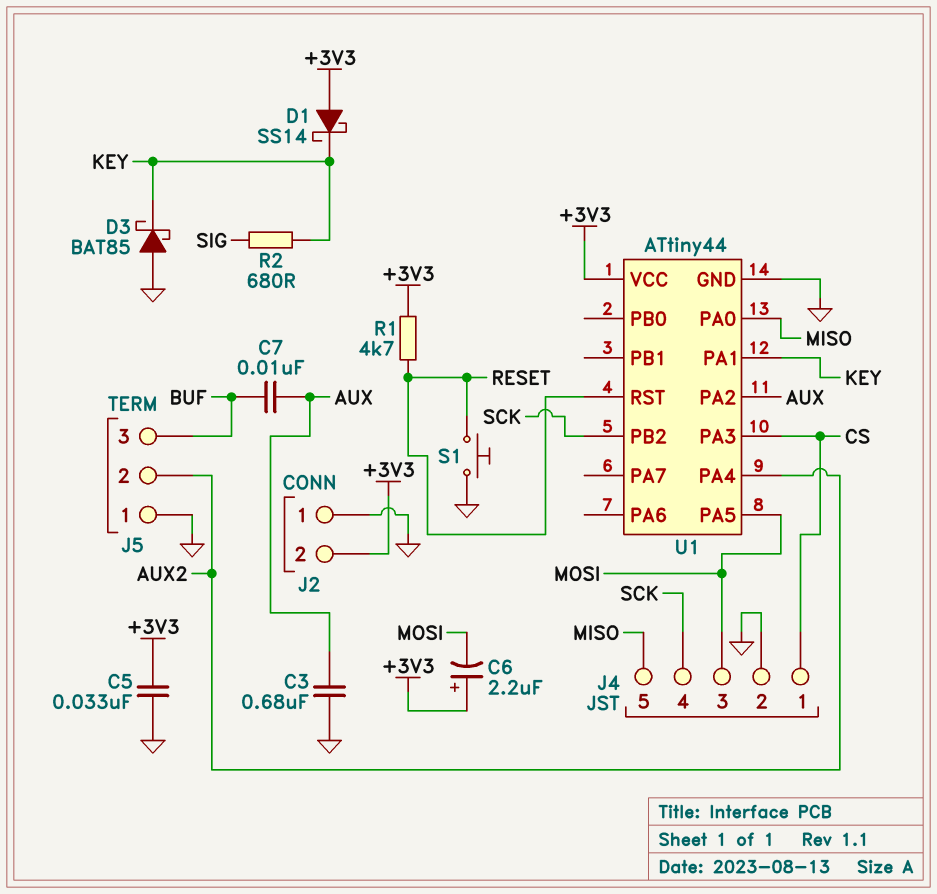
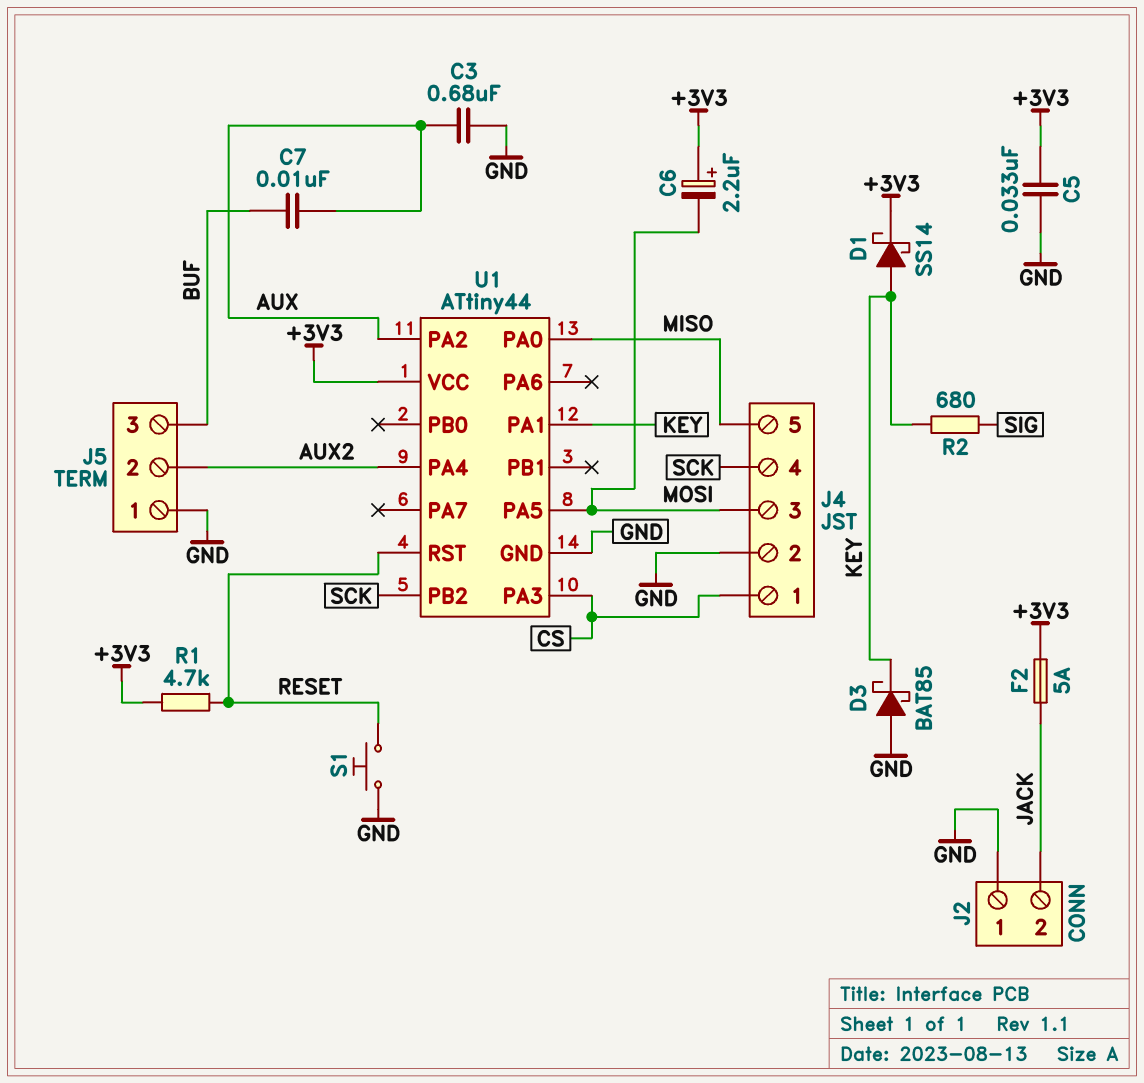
D1: schottky SS14 (A +3V3, K KEY) -> schottky SS14 (A KEY, K +3V3)
F2: none -> 5A (+3V3, JACK)
J2 pin 2: +3V3 -> JACK

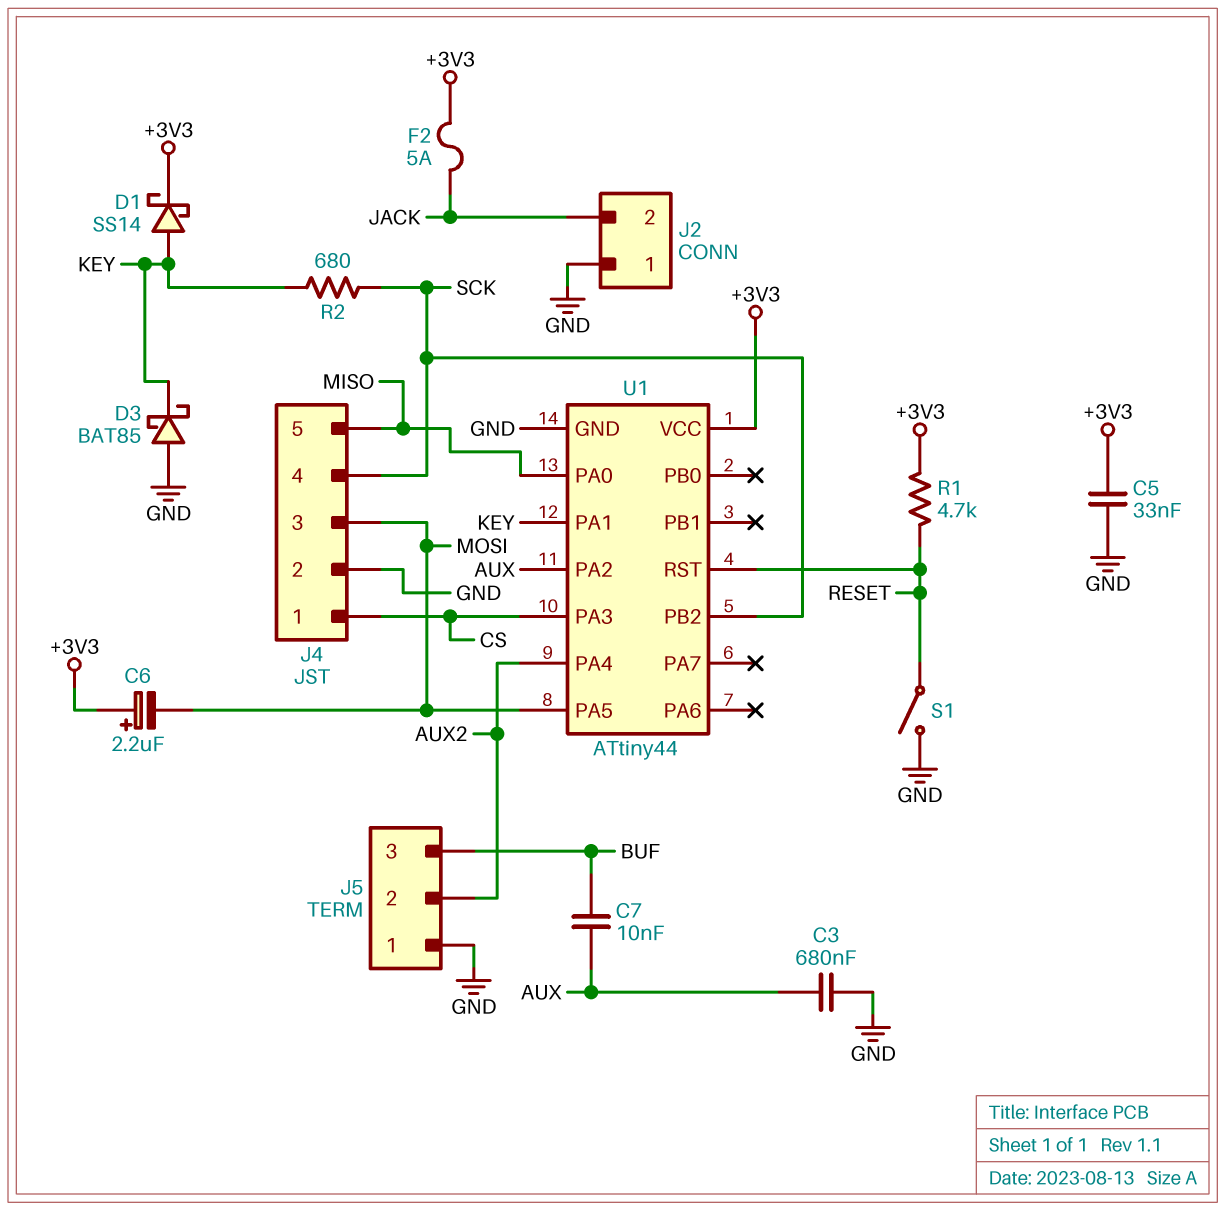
R2: 680 (KEY, SIG) -> 680 (KEY, SCK)
S1: button (GND, RESET) -> switch (GND, RESET)

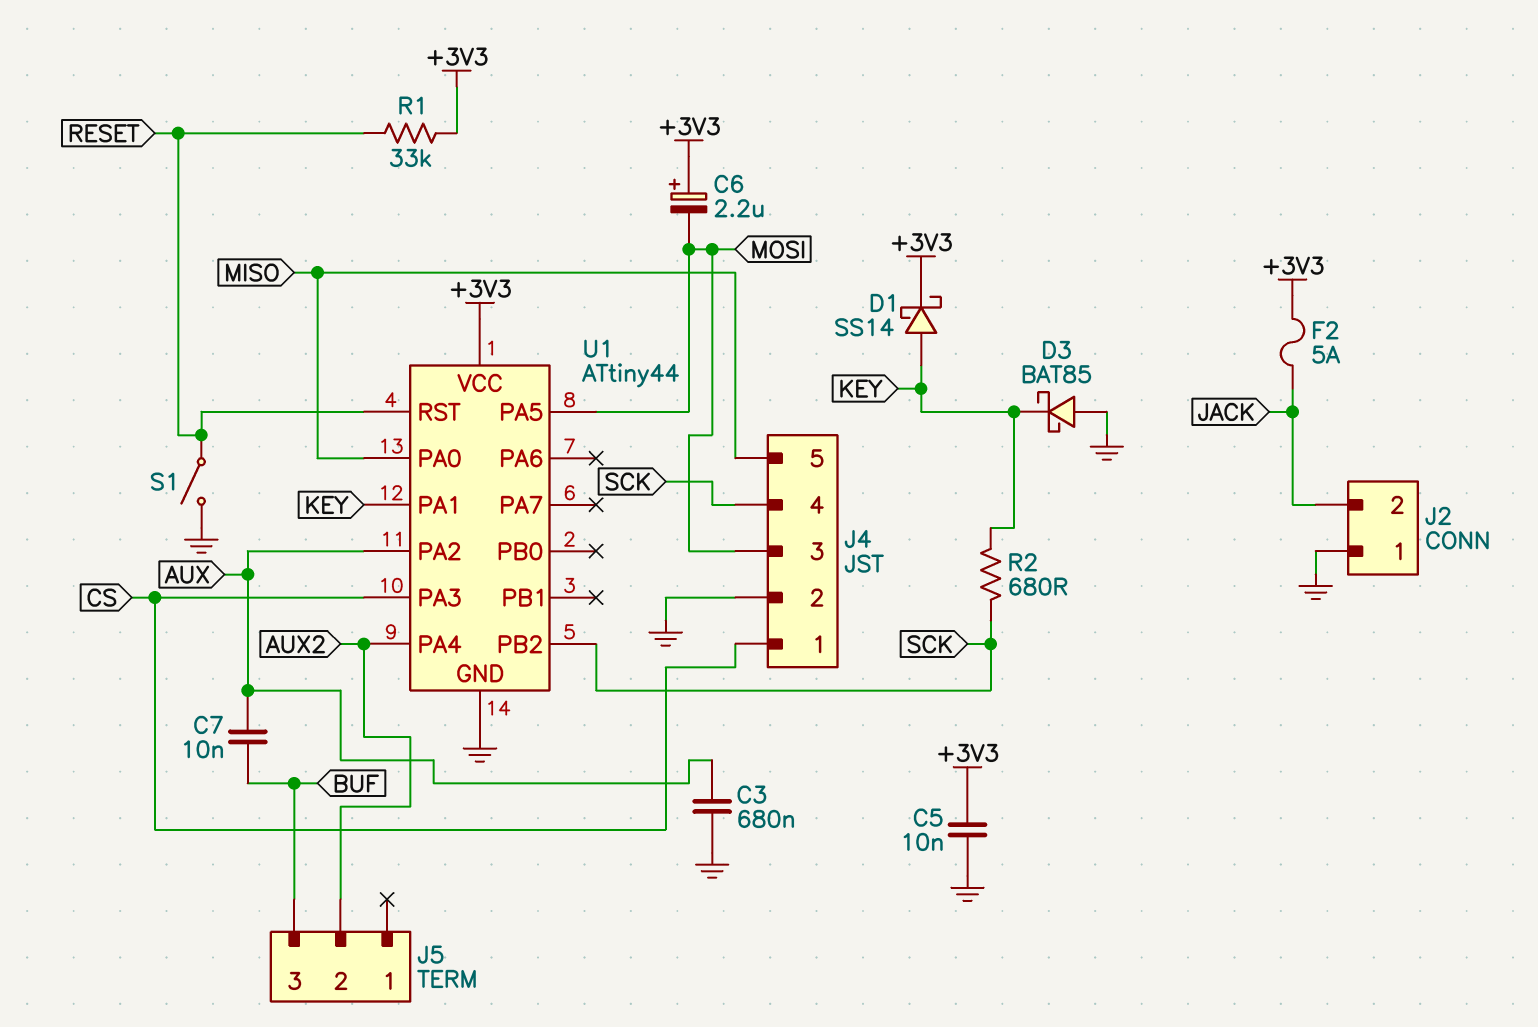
C5: 33nF (+3V3, GND) -> 10nF (+3V3, GND)
J5 pin 1: GND -> none
R1: 4.7k (+3V3, RESET) -> 33k (+3V3, RESET)

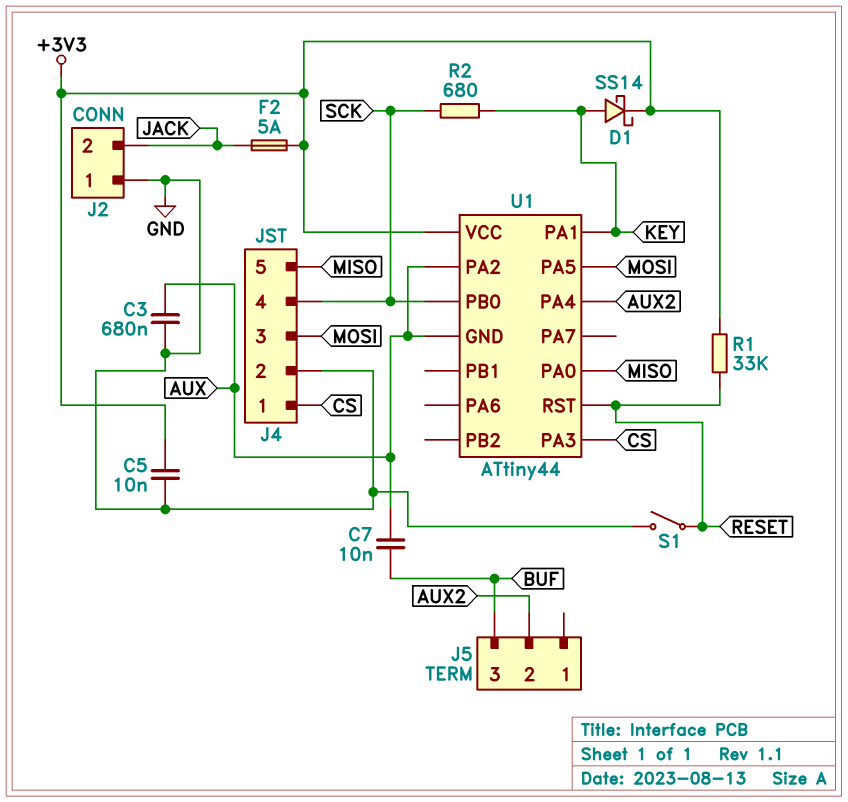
C6: 2.2uF (plus +3V3, minus MOSI) -> none
D3: schottky BAT85 (A GND, K KEY) -> none
U1 pin GND: GND -> AUX
U1 pin PB0: none -> SCK
U1 pin PB2: SCK -> none

